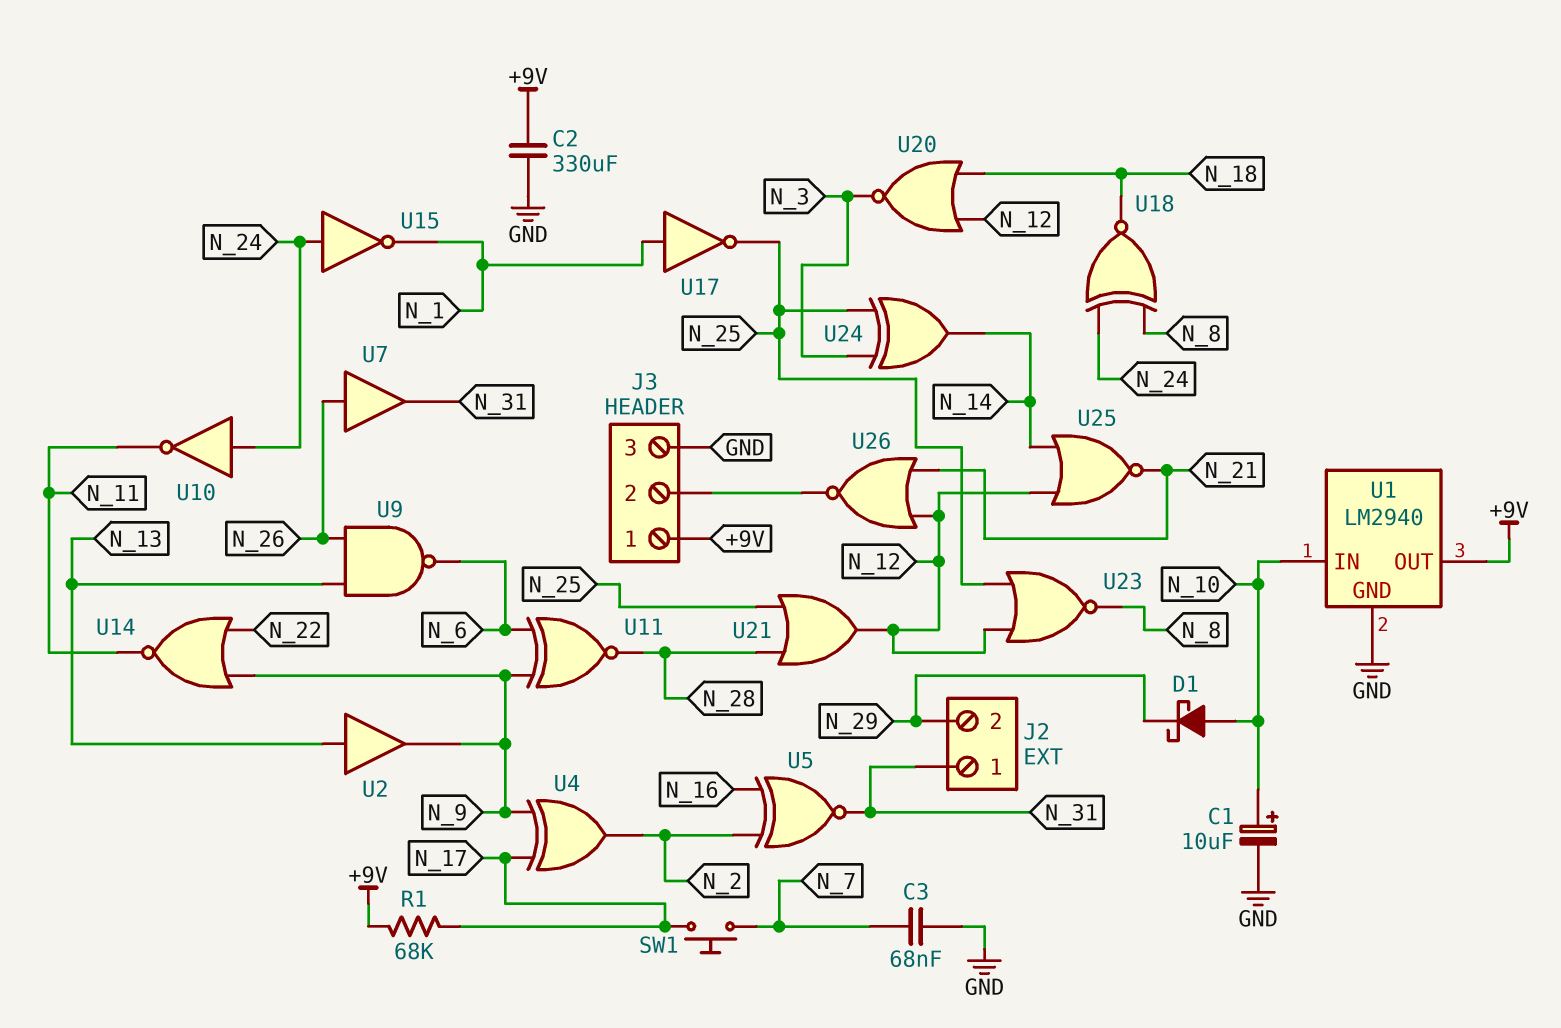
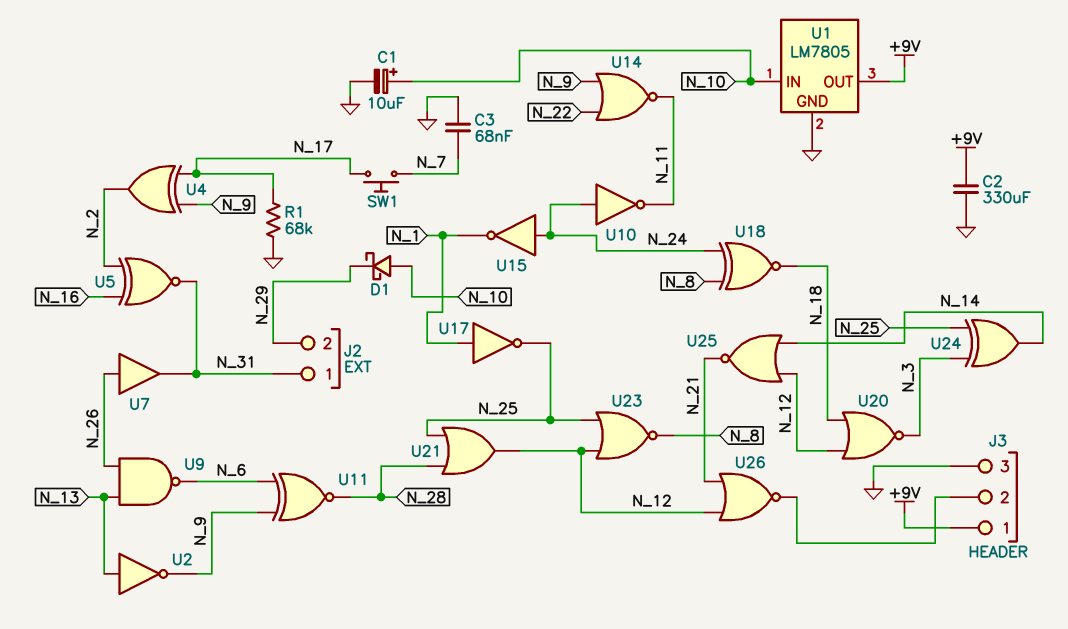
R1: 68k (+9V, N_17) -> 68k (GND, N_17)
U1: LM2940 -> LM7805
U2: buffer (in N_13, out N_9) -> NOT (in N_13, out N_9)

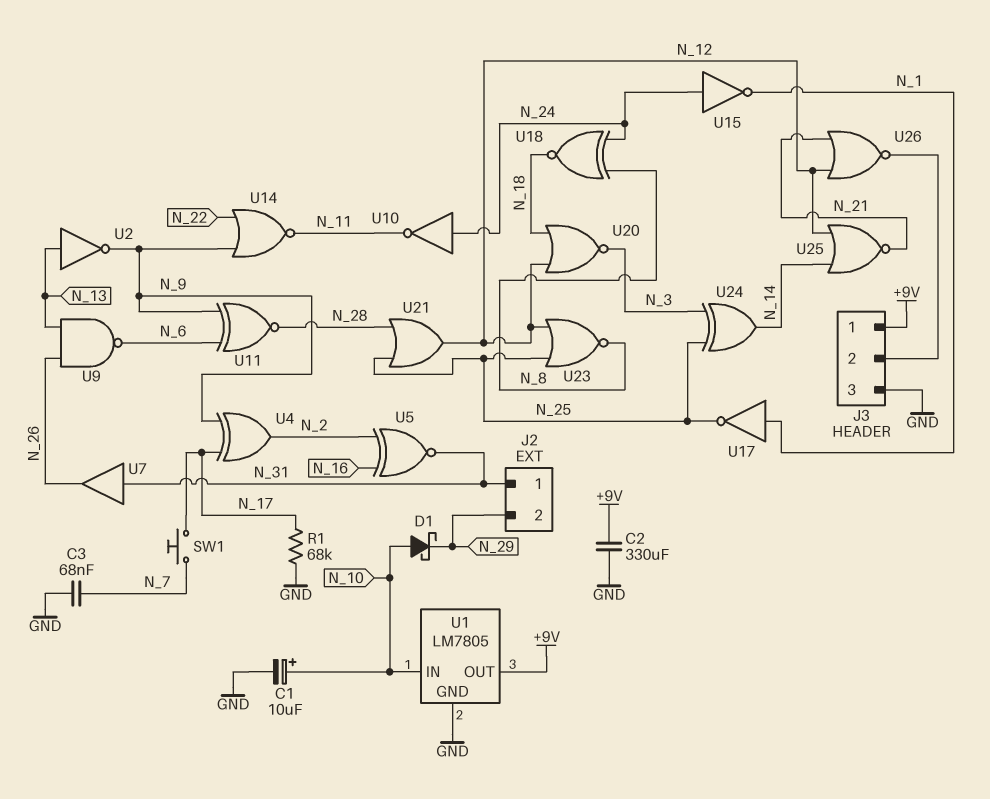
U7: buffer (in N_26, out N_31) -> buffer (in N_31, out N_26)

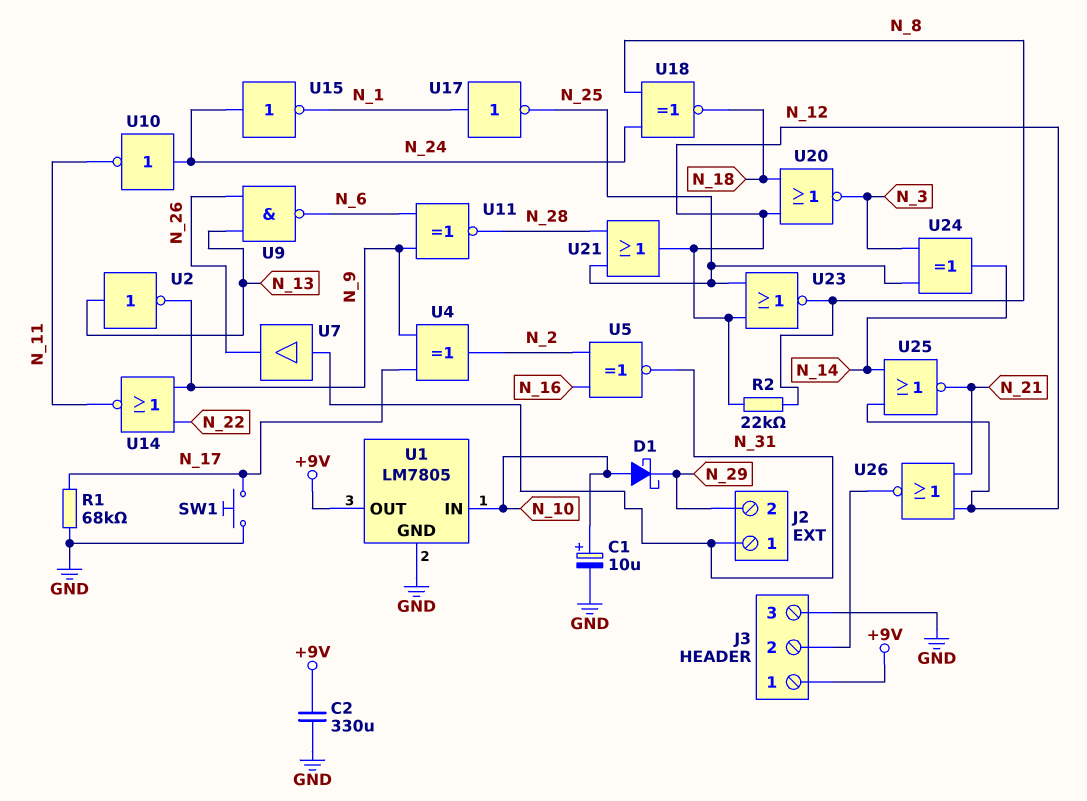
C3: 68nF (GND, N_7) -> none
R2: none -> 22k (N_8, N_12)
SW1: button (N_7, N_17) -> button (GND, N_17)

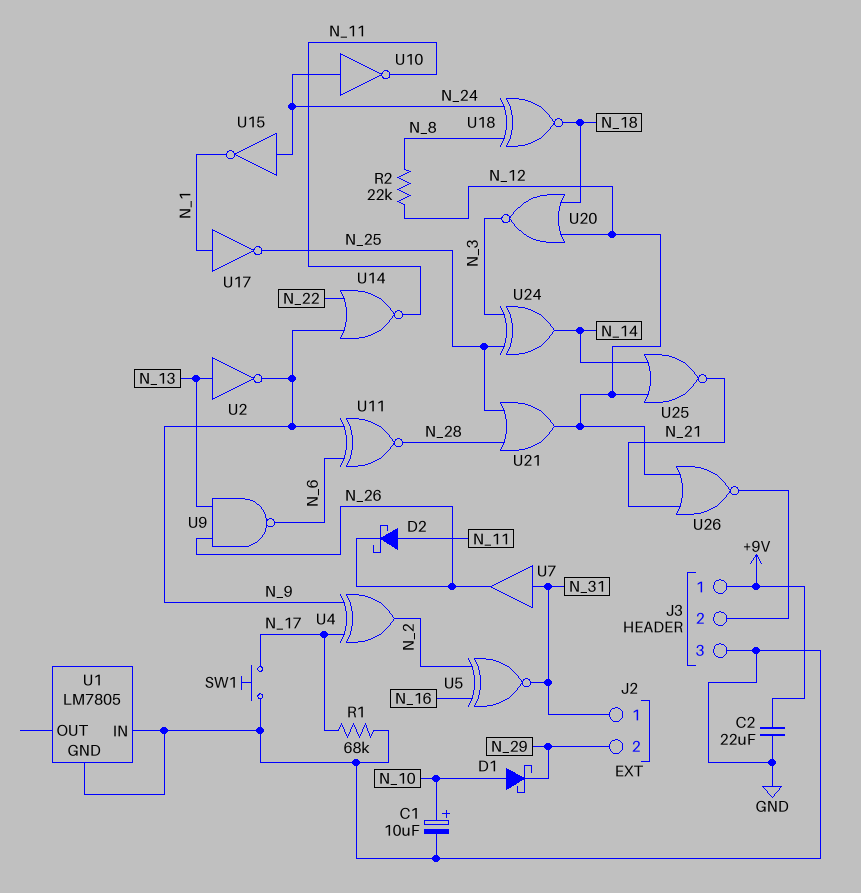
C2: 330uF (+9V, GND) -> 22uF (+9V, GND)
D2: none -> schottky (A N_11, K N_26)
U1 pin IN: N_10 -> GND
U1 pin OUT: +9V -> none
U23: NOR (in N_12, in N_25, out N_8) -> none

